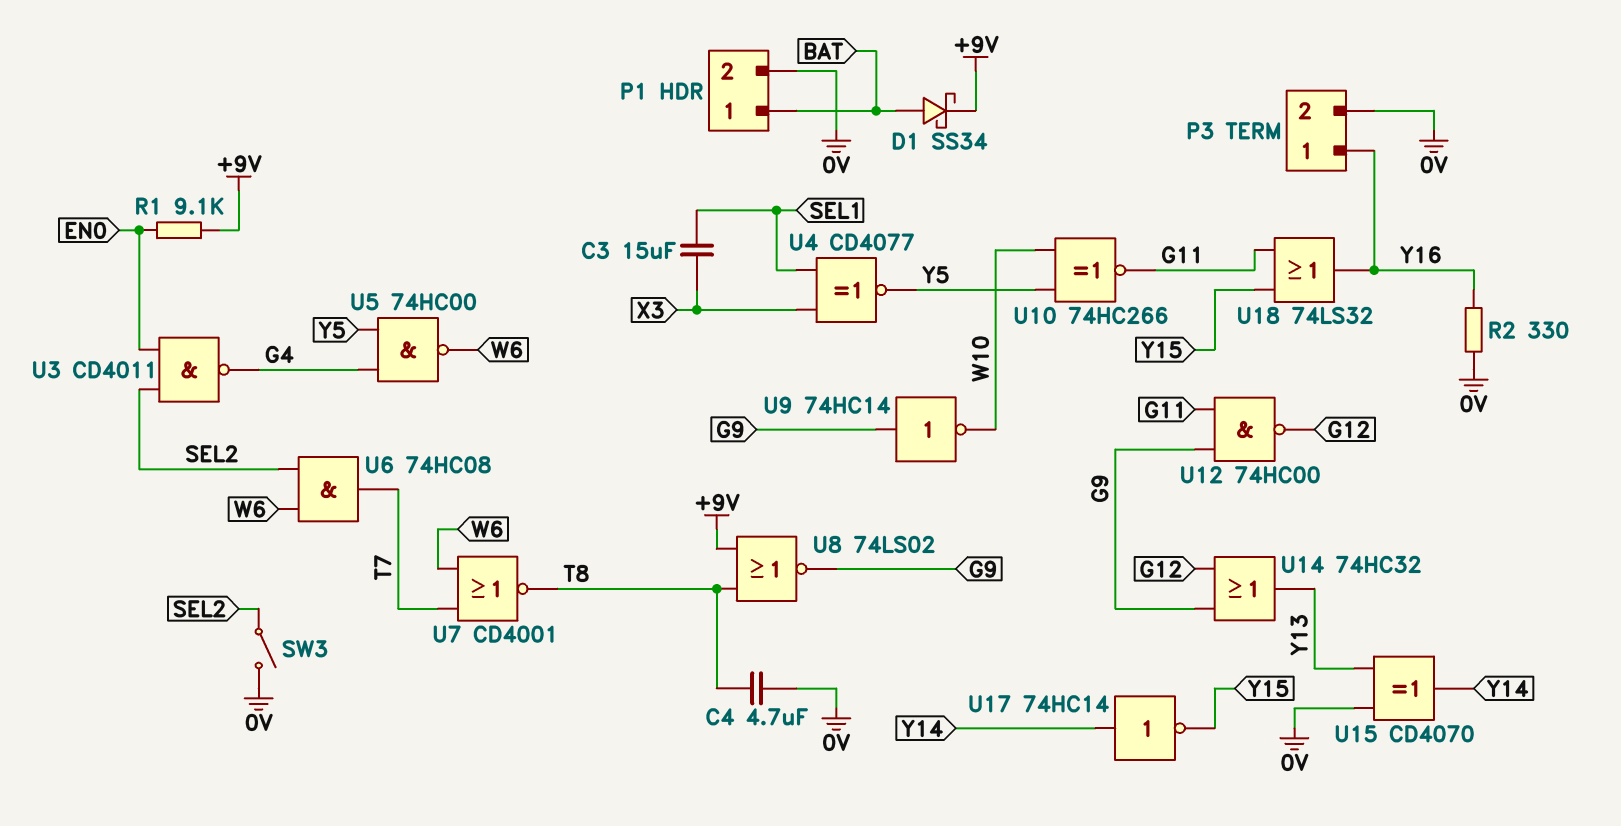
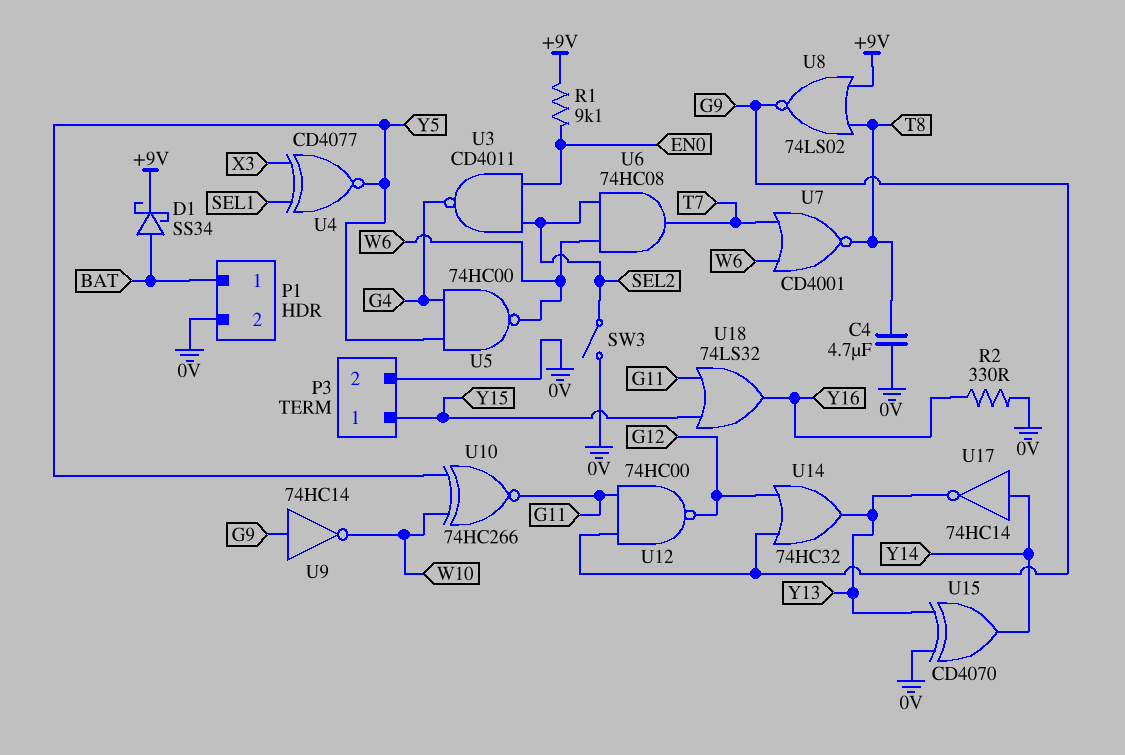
C3: 15uF (SEL1, X3) -> none
P3 pin 1: Y16 -> Y15
U17: NOT 74HC14 (in Y14, out Y15) -> NOT 74HC14 (in Y14, out Y13)

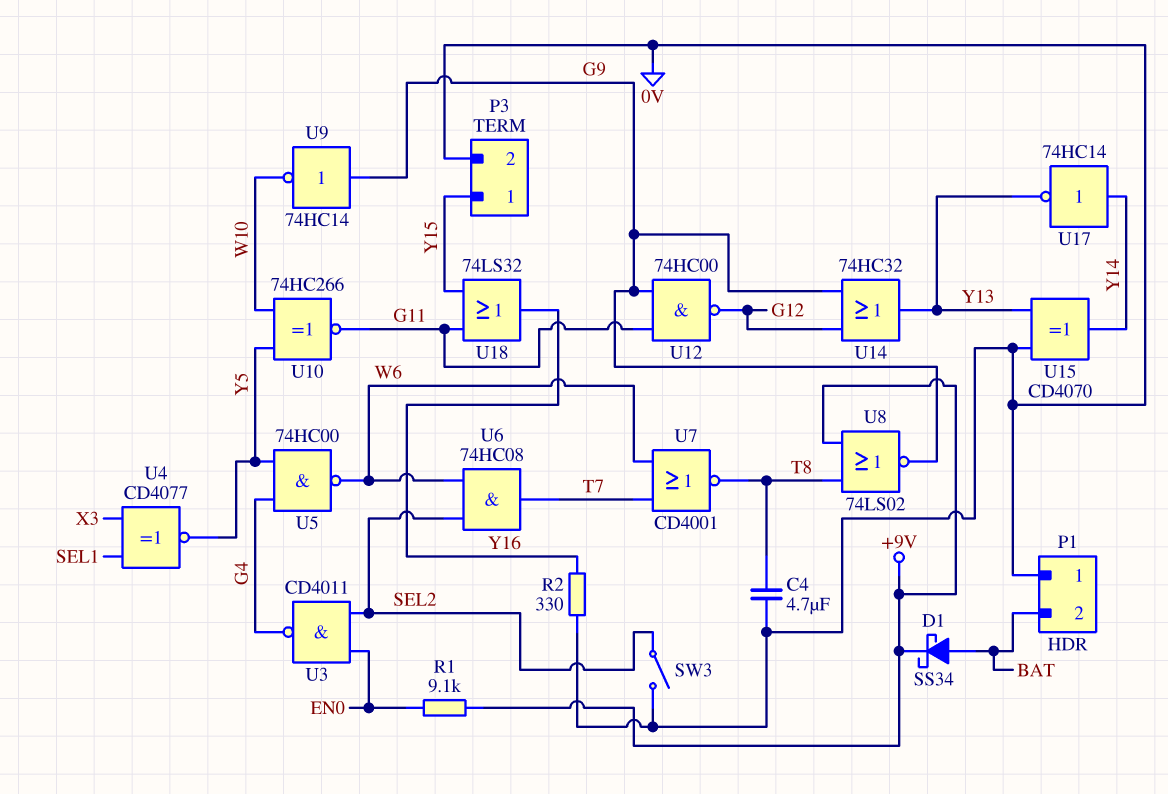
P1 pin 1: BAT -> 0V
P1 pin 2: 0V -> BAT

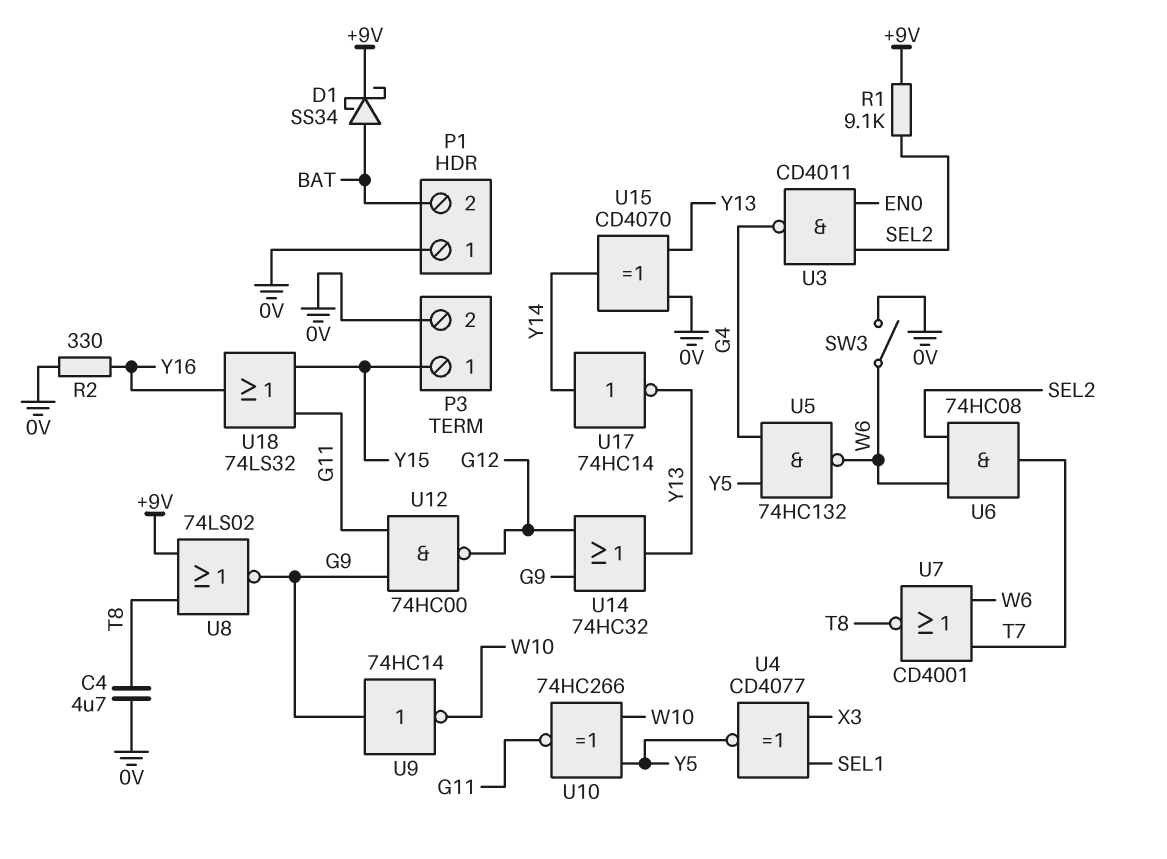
R1: 9.1k (+9V, EN0) -> 9.1k (+9V, SEL2)
SW3: switch (0V, SEL2) -> switch (0V, W6)
U5: NAND 74HC00 (in G4, in Y5, out W6) -> NAND 74HC132 (in G4, in Y5, out W6)

